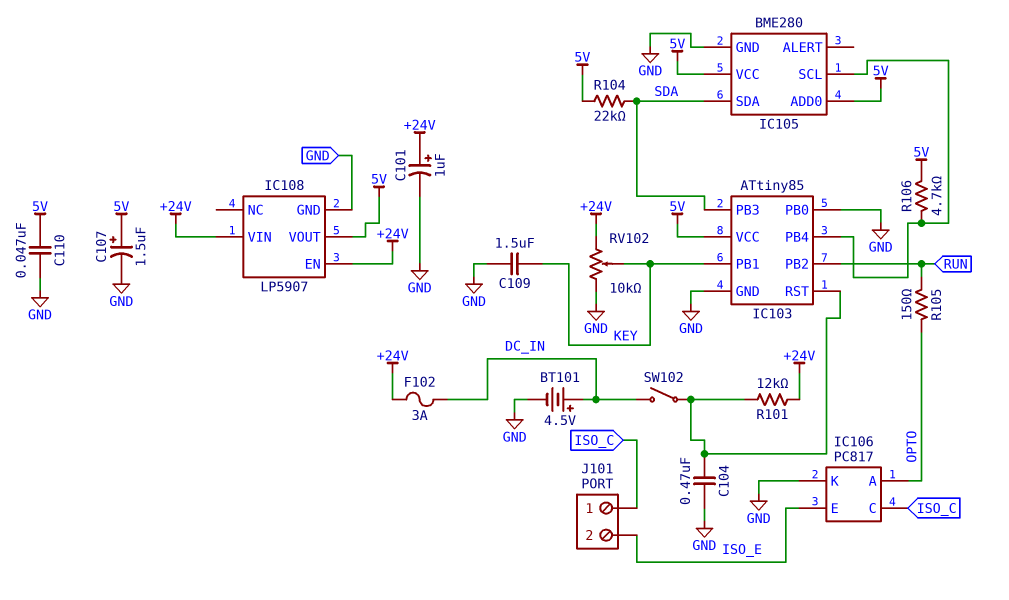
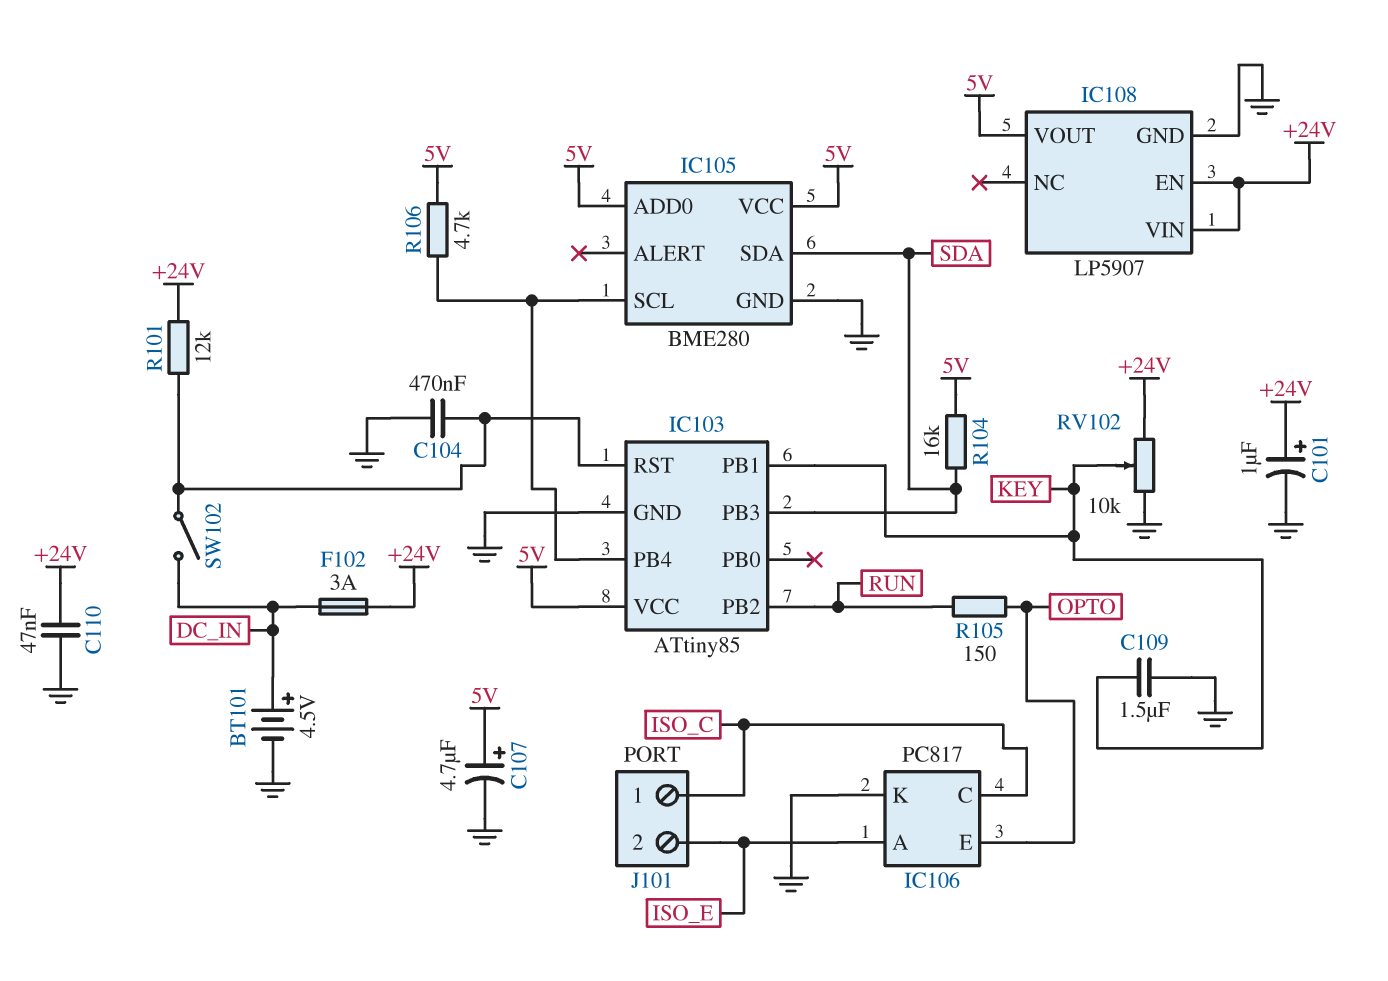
C107: 1.5uF (plus 5V, minus GND) -> 4.7uF (plus 5V, minus GND)
C110: 47nF (5V, GND) -> 47nF (+24V, GND)
IC103 pin PB0: GND -> none
IC106 pin A: OPTO -> ISO_E
IC106 pin E: ISO_E -> OPTO
R104: 22k (5V, SDA) -> 16k (5V, SDA)

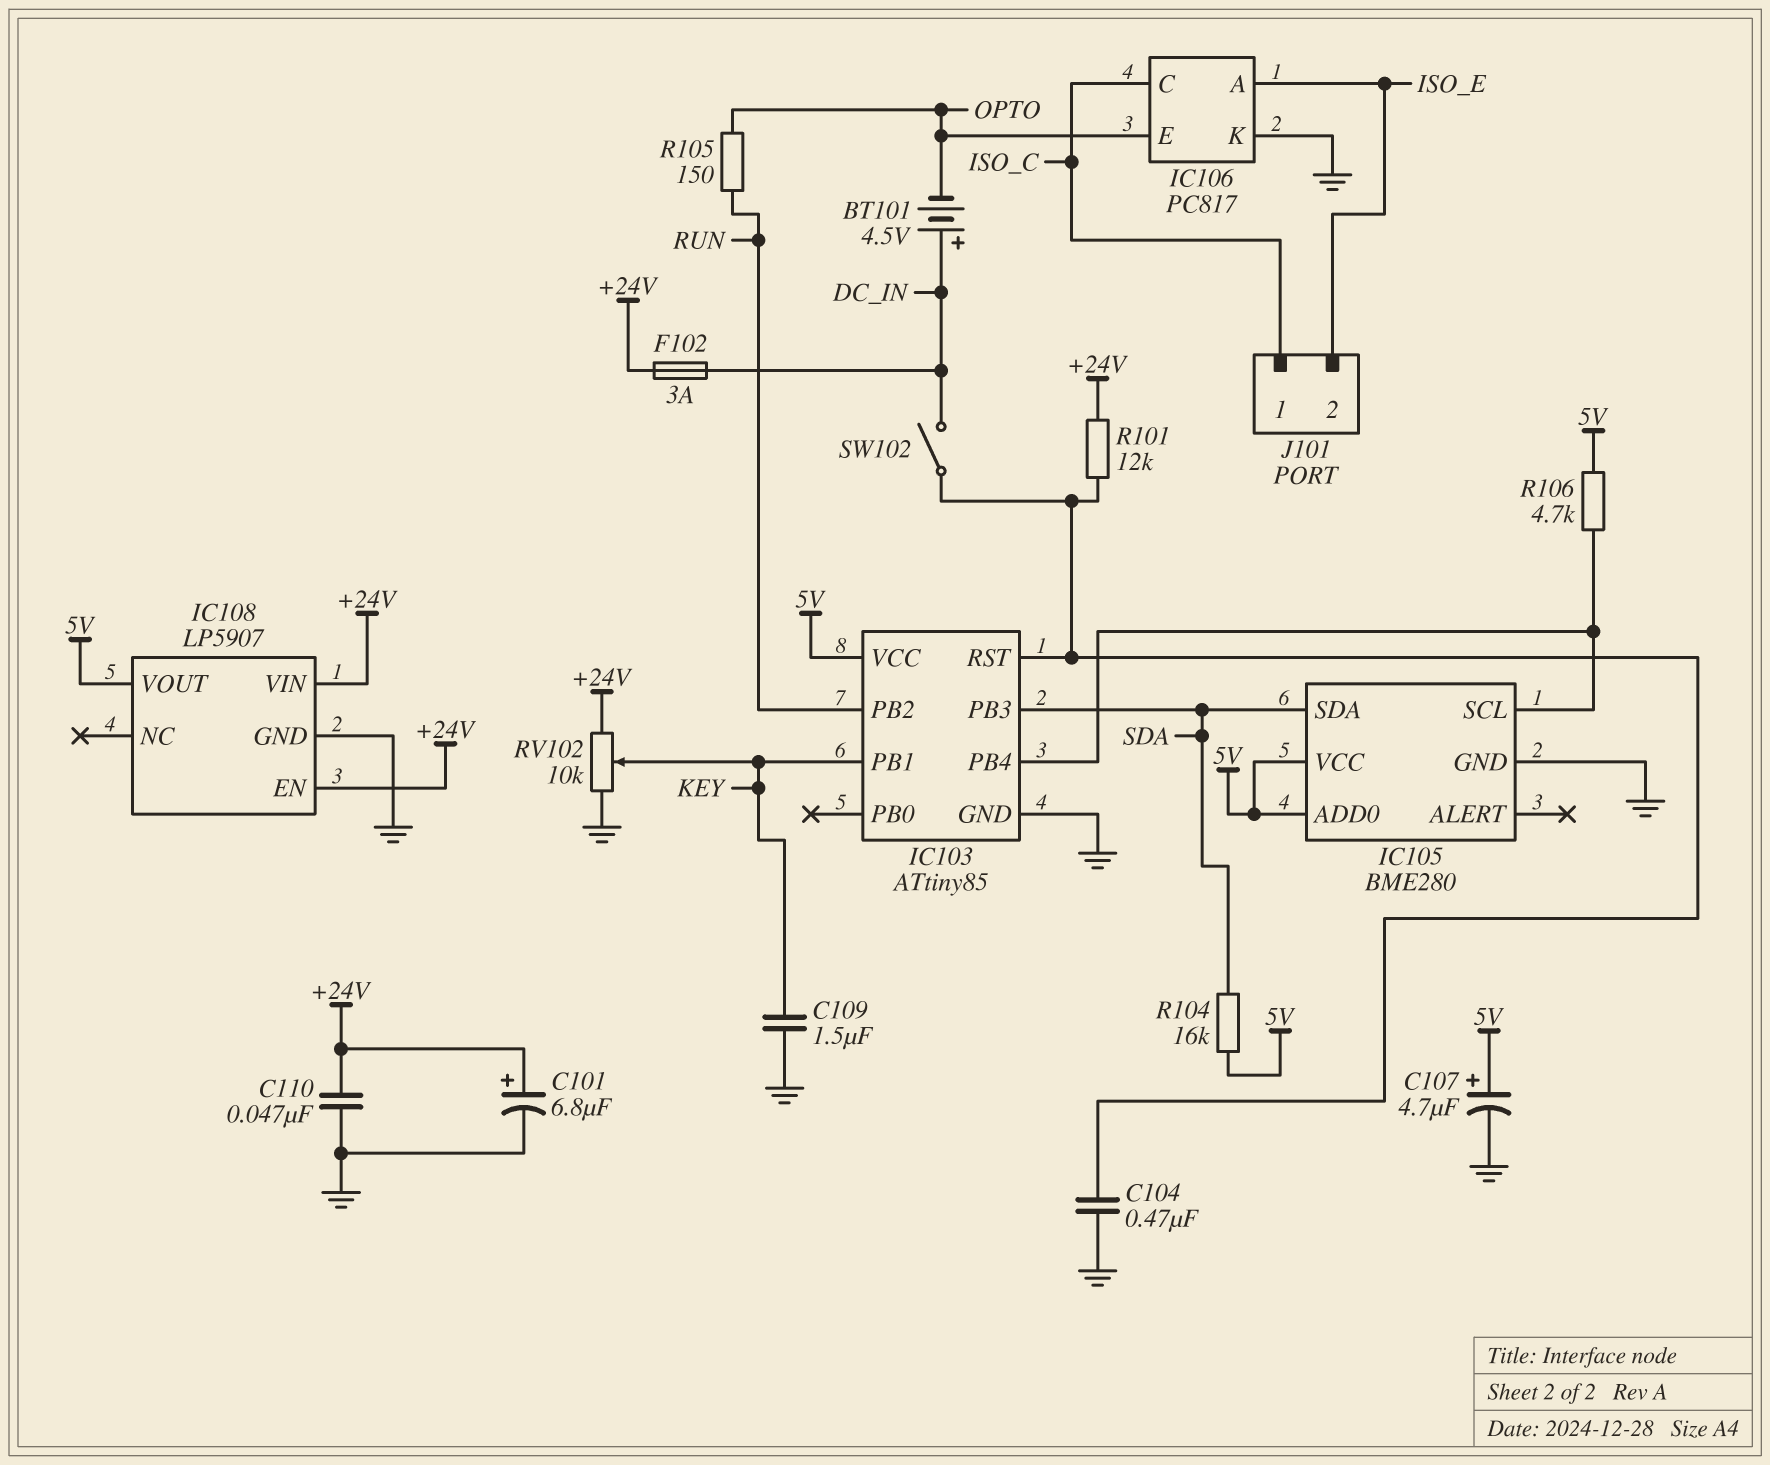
BT101: 4.5V (plus DC_IN, minus GND) -> 4.5V (plus DC_IN, minus OPTO)
C101: 1uF (plus +24V, minus GND) -> 6.8uF (plus +24V, minus GND)

